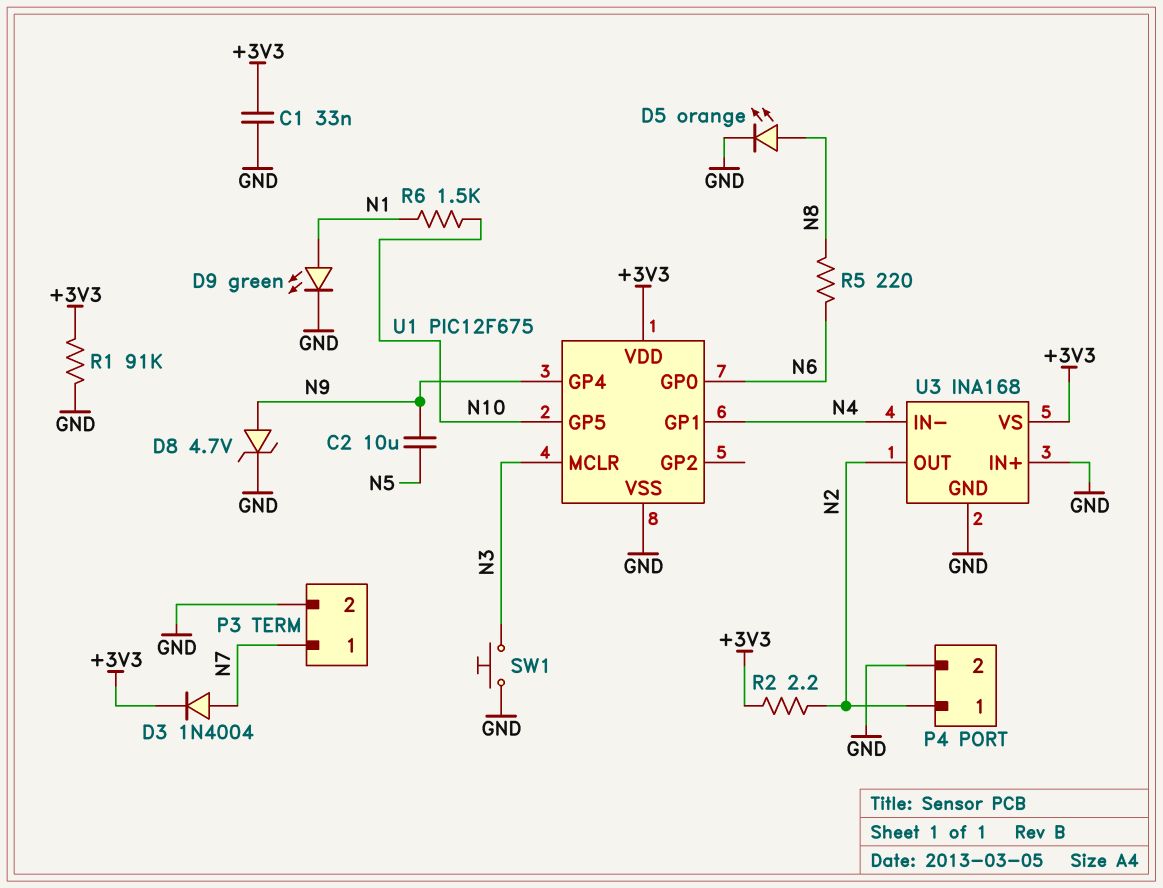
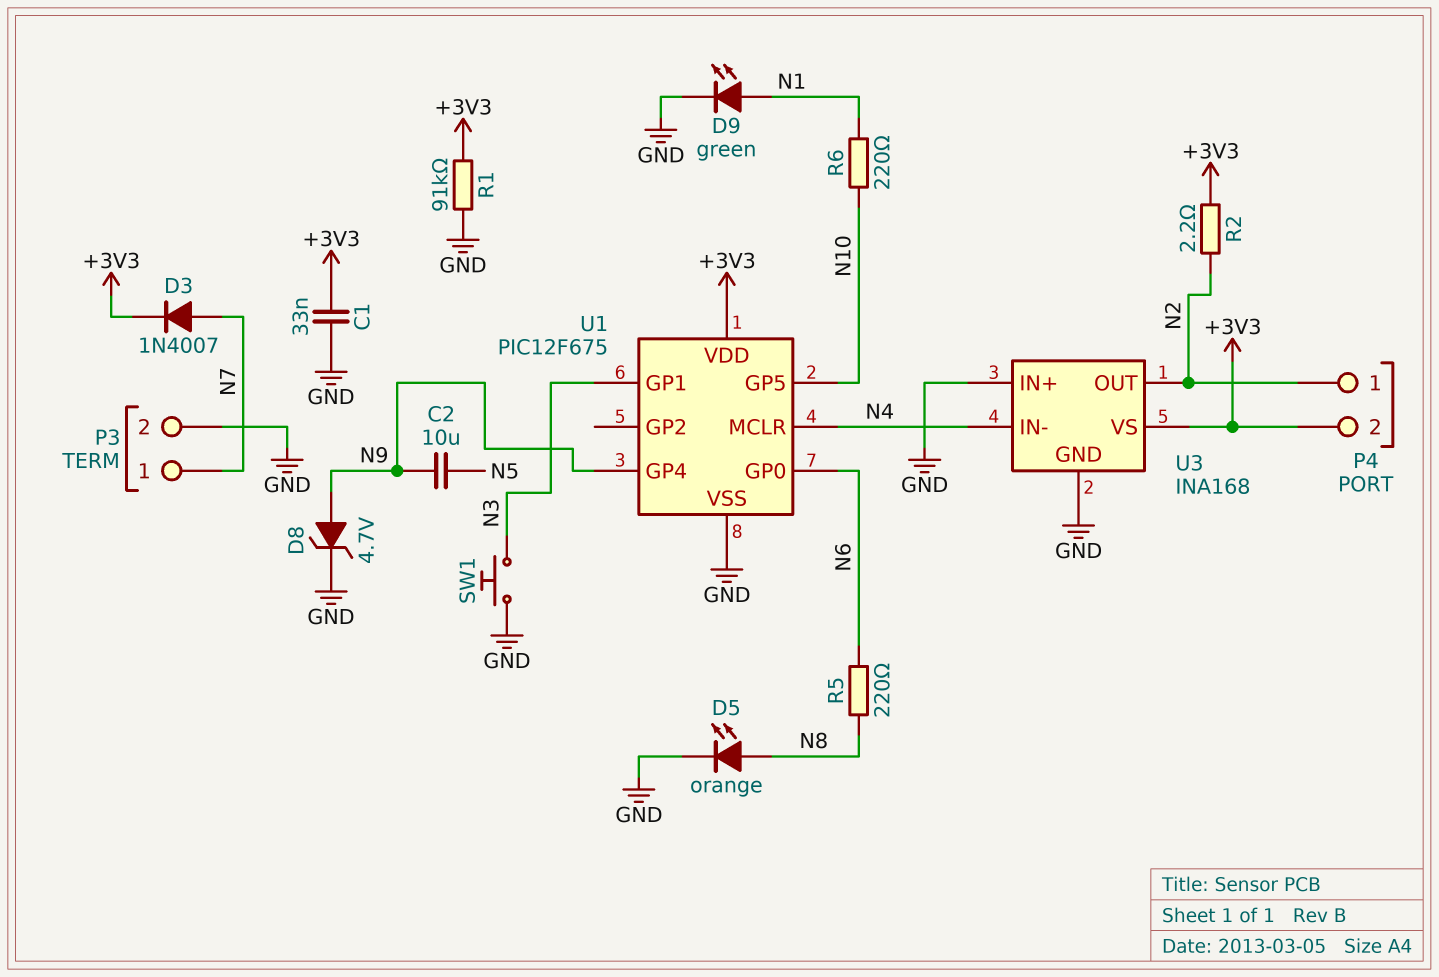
D3: diode 1N4004 (A N7, K +3V3) -> diode 1N4007 (A N7, K +3V3)
P4 pin 2: GND -> +3V3
R6: 1.5k (N1, N10) -> 220 (N1, N10)
U1 pin GP1: N4 -> N3
U1 pin MCLR: N3 -> N4

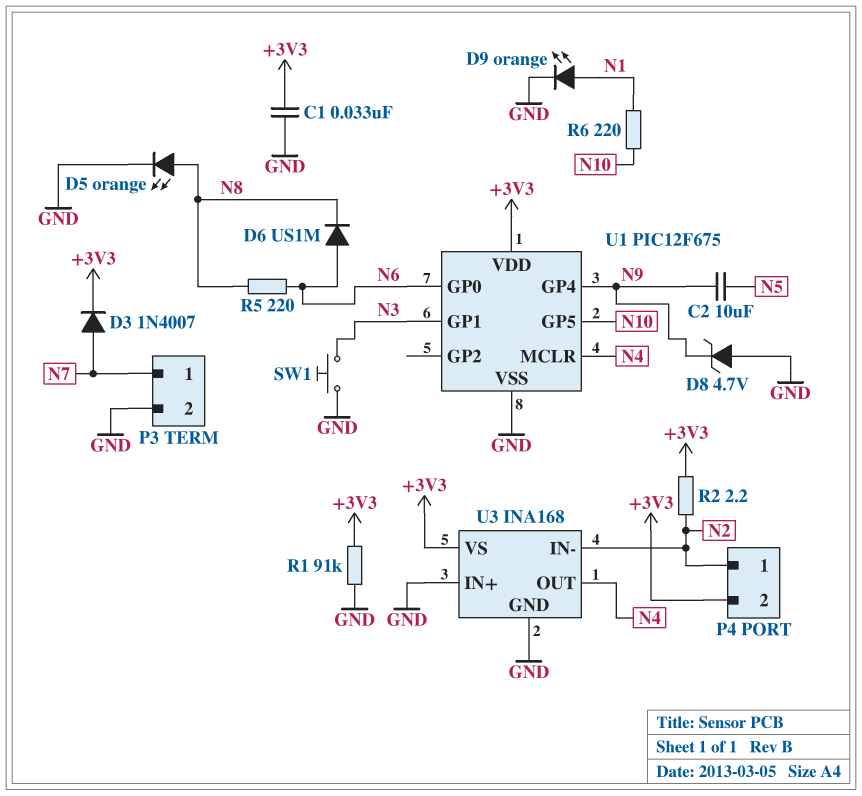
D6: none -> diode US1M (A N6, K N8)
D8: zener 4.7V (A N9, K GND) -> zener 4.7V (A GND, K N9)
D9: LED green (A N1, K GND) -> LED orange (A N1, K GND)
U3 pin IN-: N4 -> N2
U3 pin OUT: N2 -> N4

